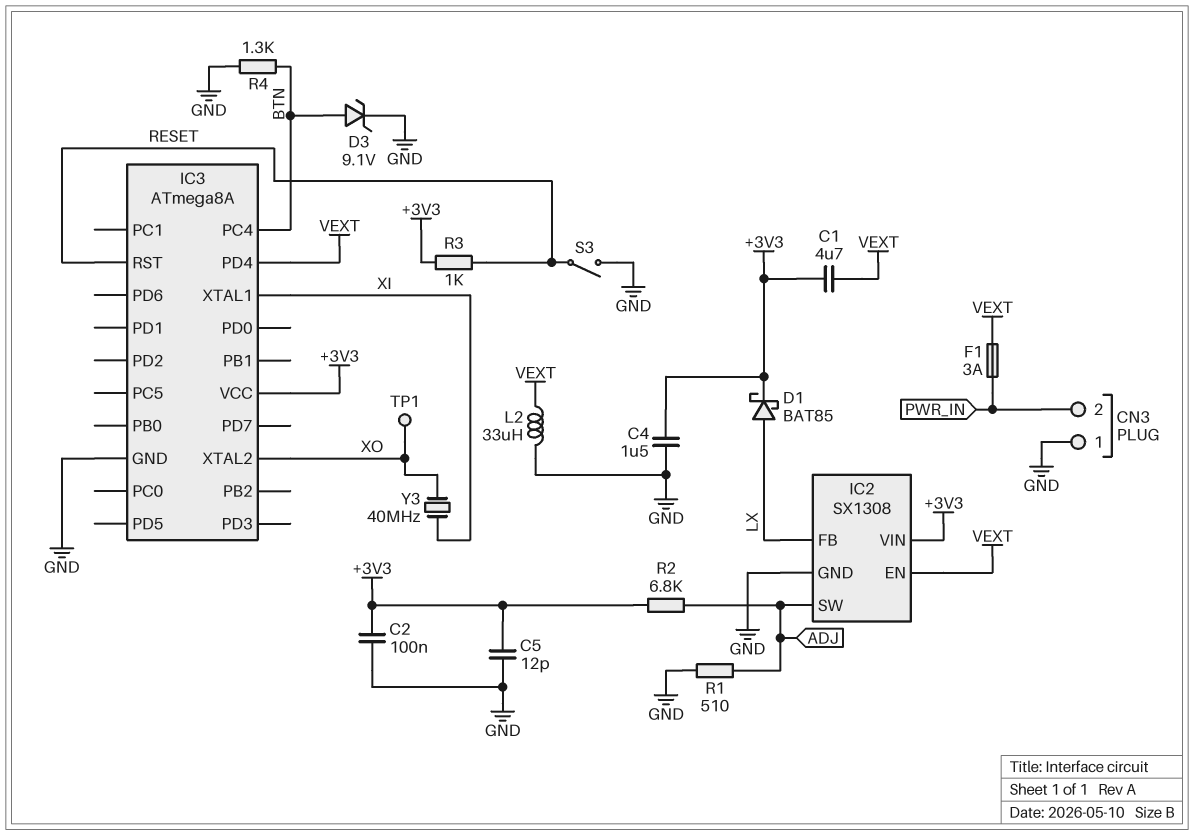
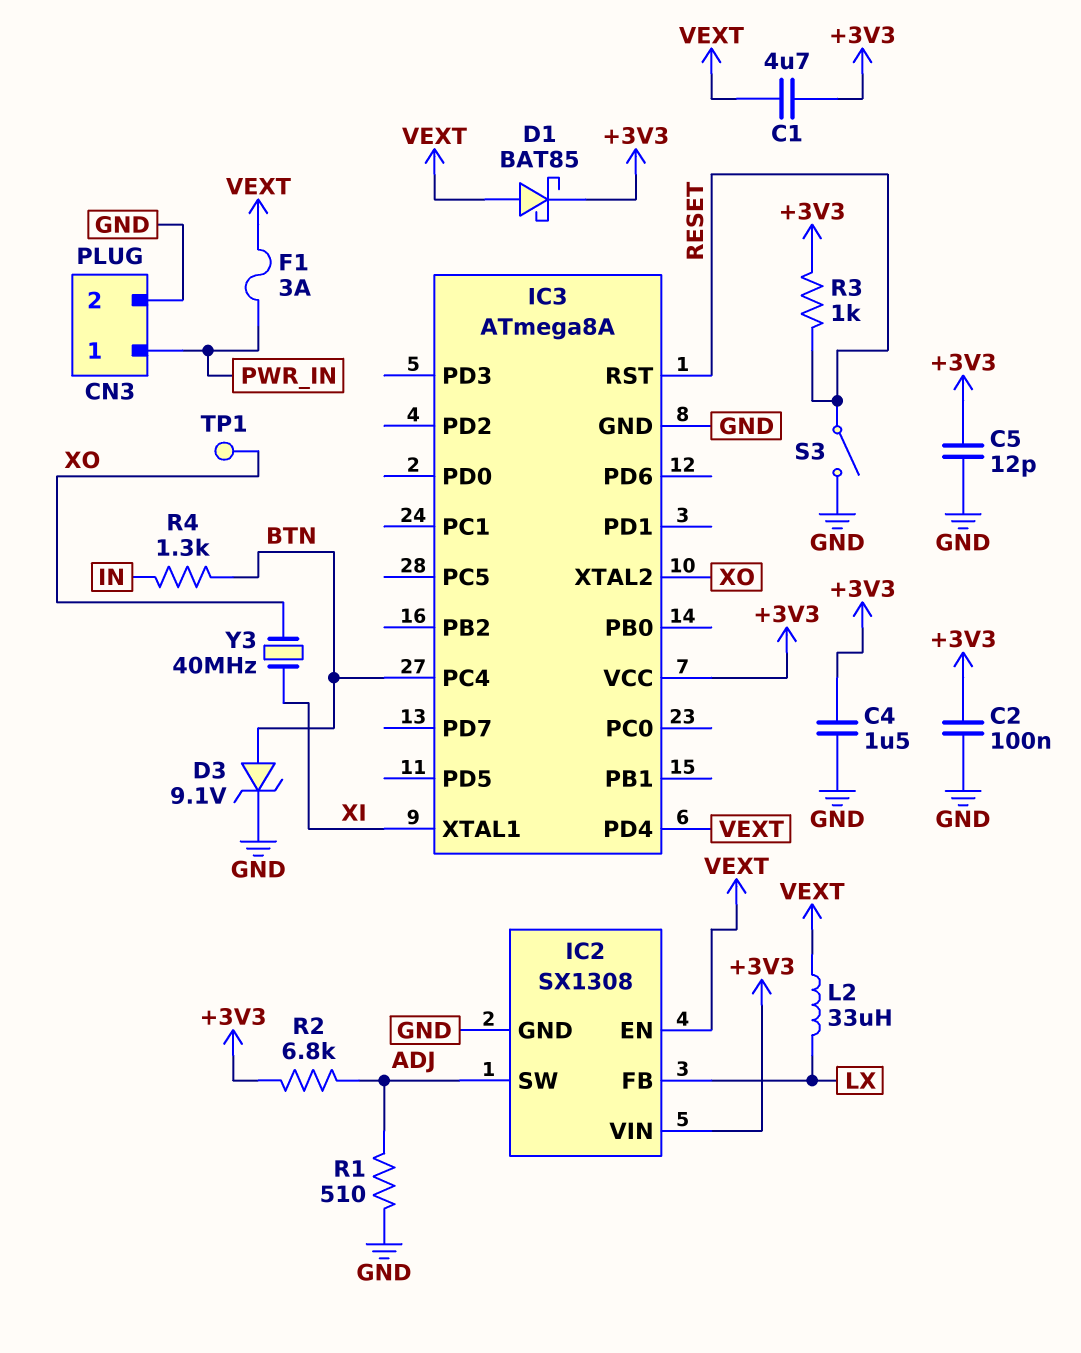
CN3 pin 1: GND -> PWR_IN
CN3 pin 2: PWR_IN -> GND
D1: schottky BAT85 (A LX, K +3V3) -> schottky BAT85 (A VEXT, K +3V3)
L2: 33uH (GND, VEXT) -> 33uH (LX, VEXT)
R4: 1.3k (BTN, GND) -> 1.3k (BTN, IN)

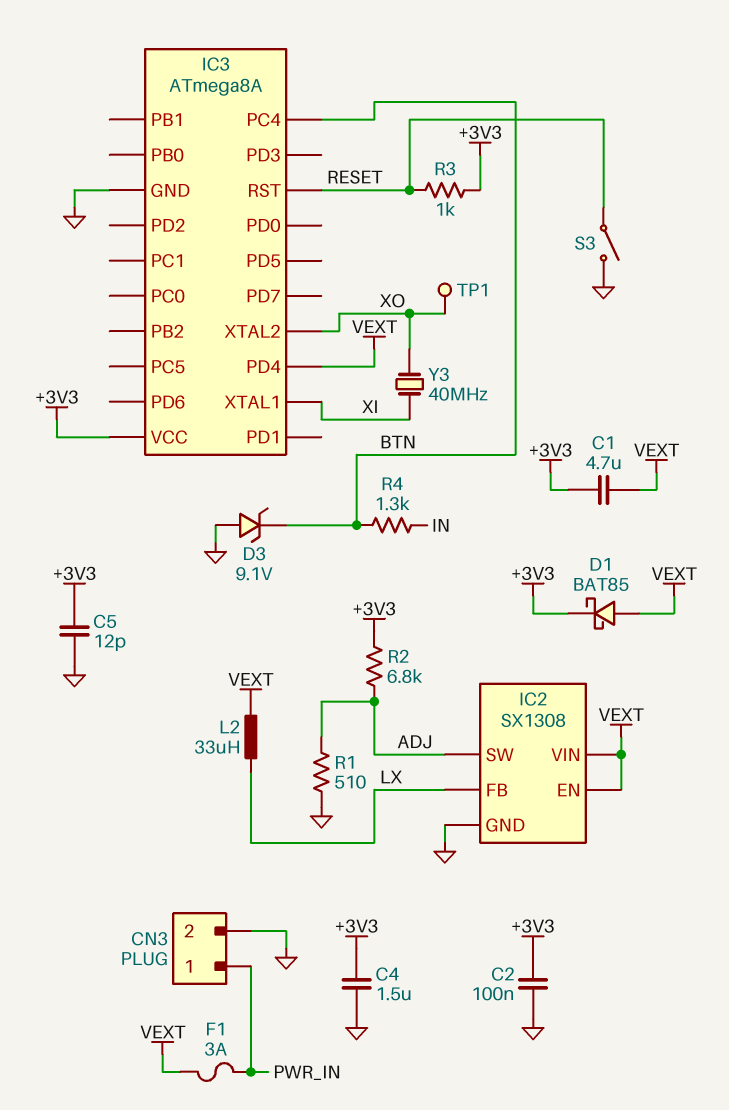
D3: zener 9.1V (A BTN, K GND) -> zener 9.1V (A GND, K BTN)
IC2 pin VIN: +3V3 -> VEXT

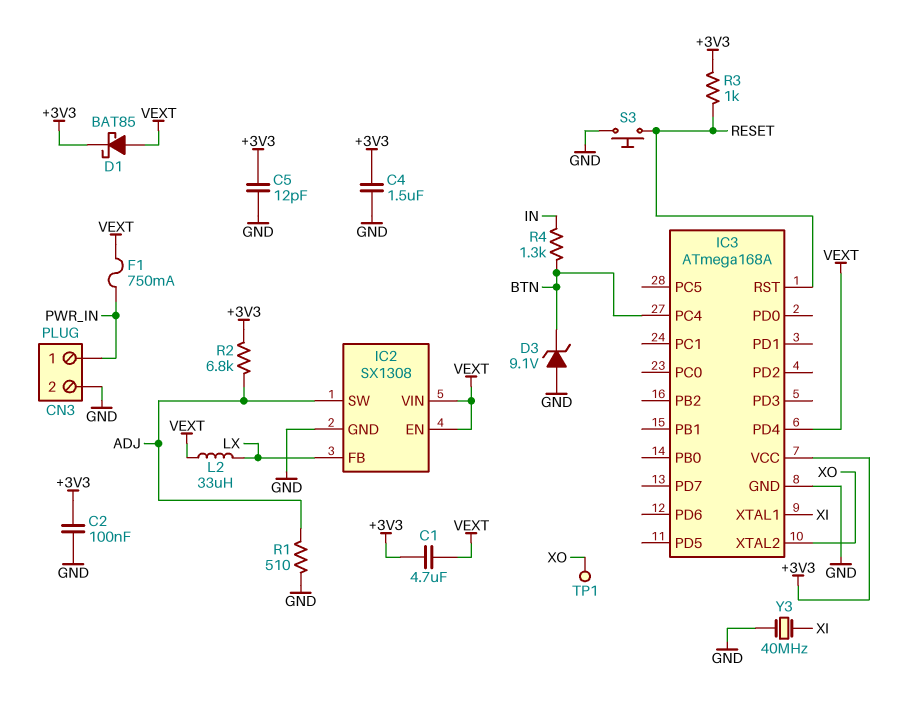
F1: 3A (PWR_IN, VEXT) -> 750mA (PWR_IN, VEXT)
IC3: ATmega8A -> ATmega168A
S3: switch (GND, RESET) -> button (GND, RESET)
Y3: 40MHz (XI, XO) -> 40MHz (GND, XI)

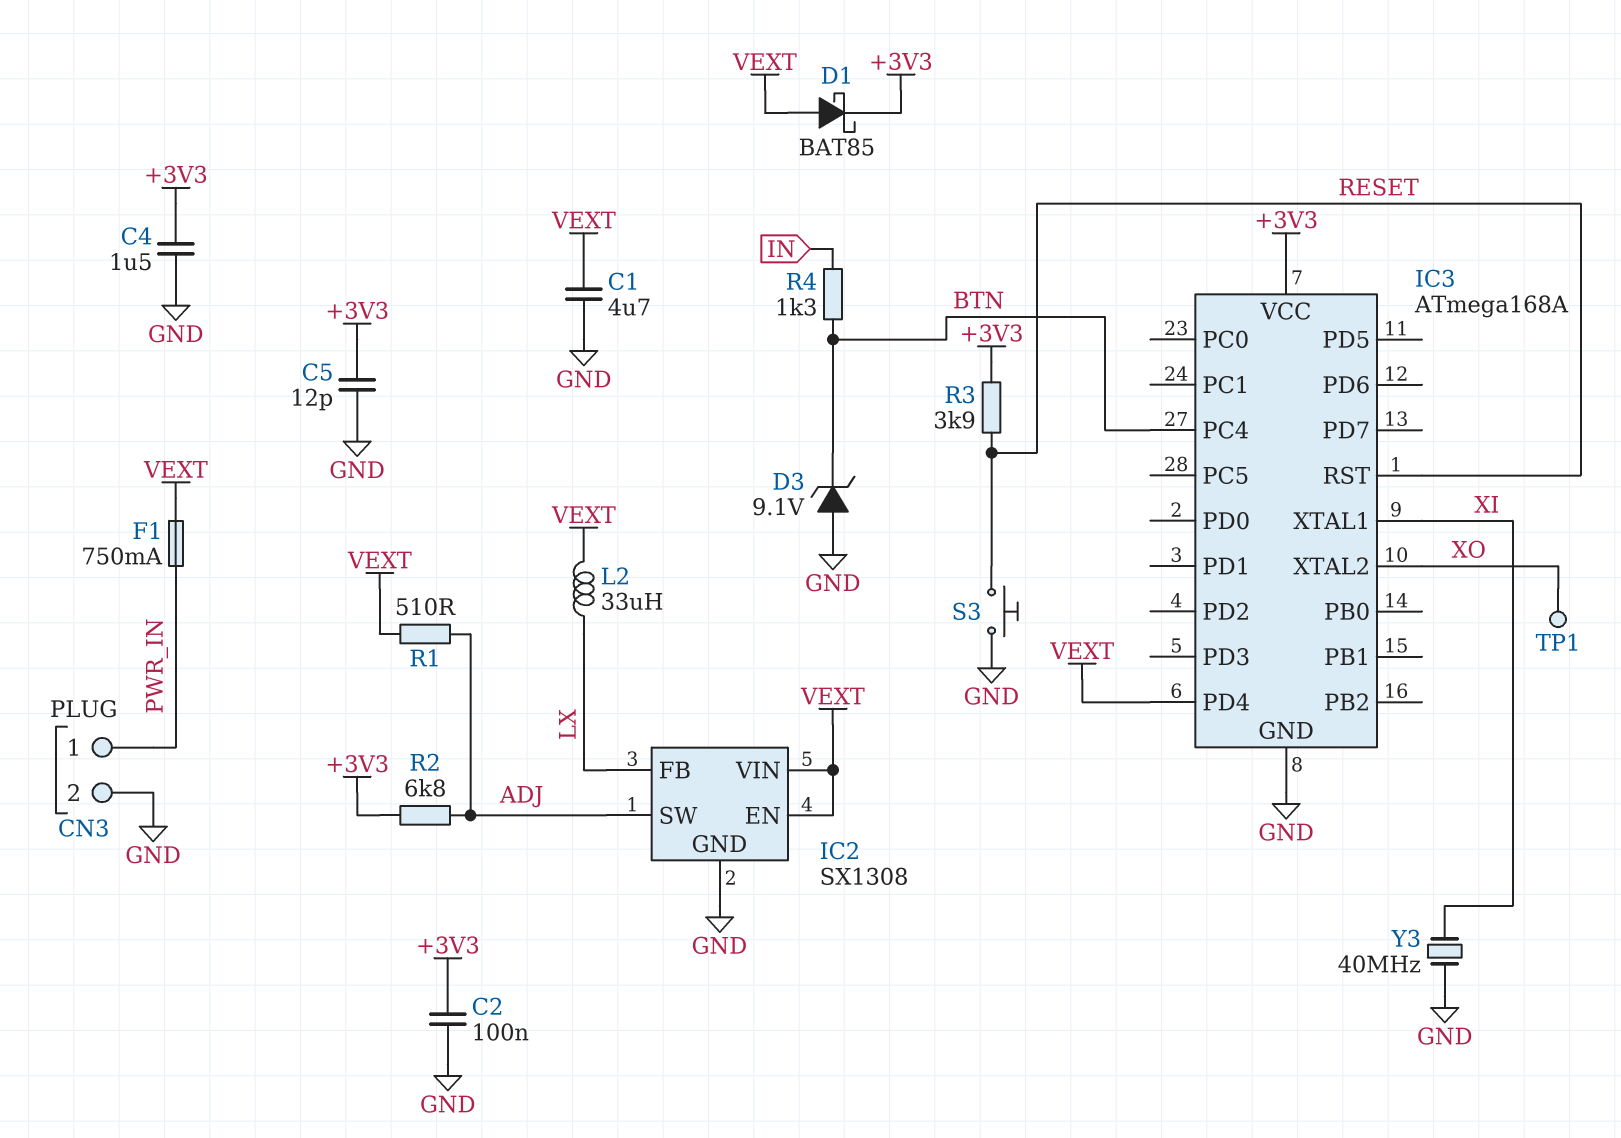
C1: 4.7uF (+3V3, VEXT) -> 4.7uF (GND, VEXT)
R1: 510 (ADJ, GND) -> 510 (ADJ, VEXT)
R3: 1k (+3V3, RESET) -> 3.9k (+3V3, RESET)

